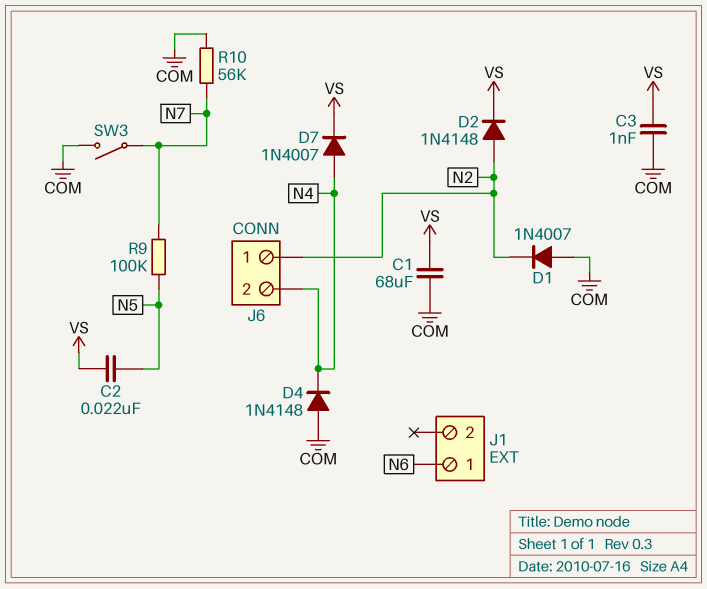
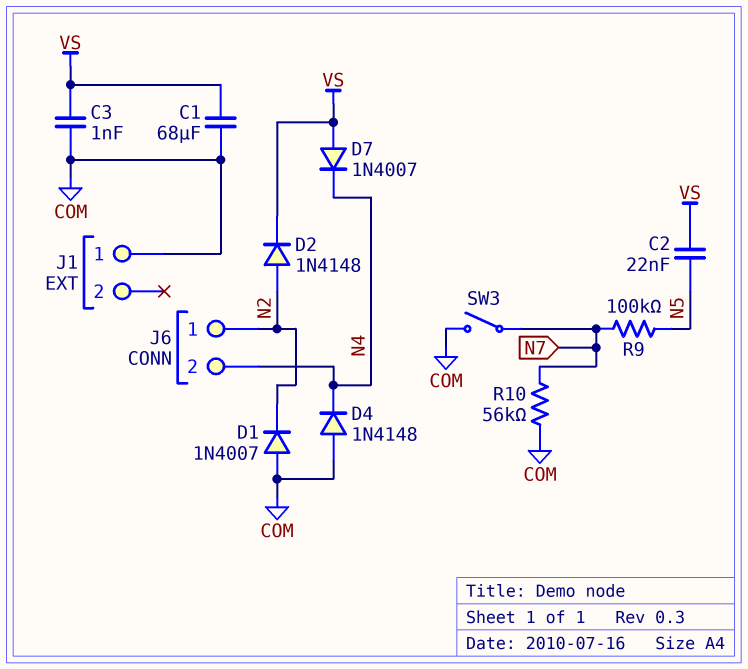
D7: diode 1N4007 (A N4, K VS) -> diode 1N4007 (A VS, K N4)
J1 pin 1: N6 -> COM

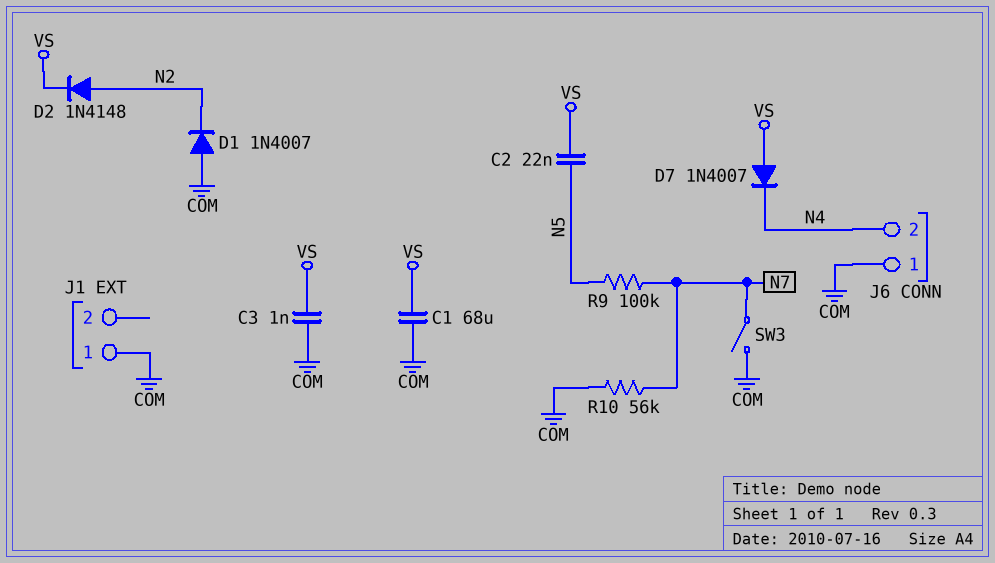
D4: diode 1N4148 (A COM, K N4) -> none
J6 pin 1: N2 -> COM

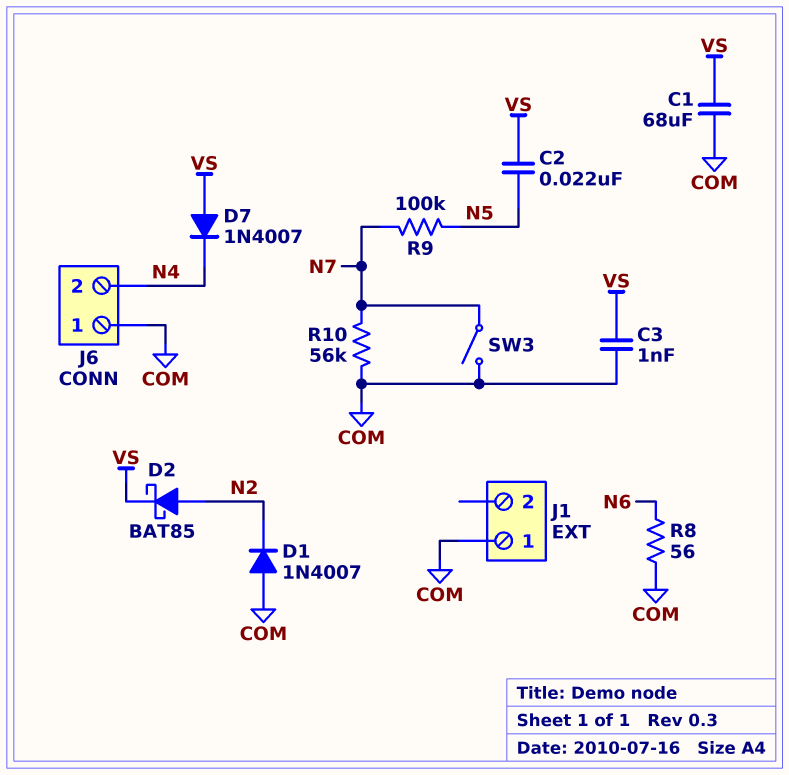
D2: diode 1N4148 (A N2, K VS) -> schottky BAT85 (A N2, K VS)
R8: none -> 56 (COM, N6)

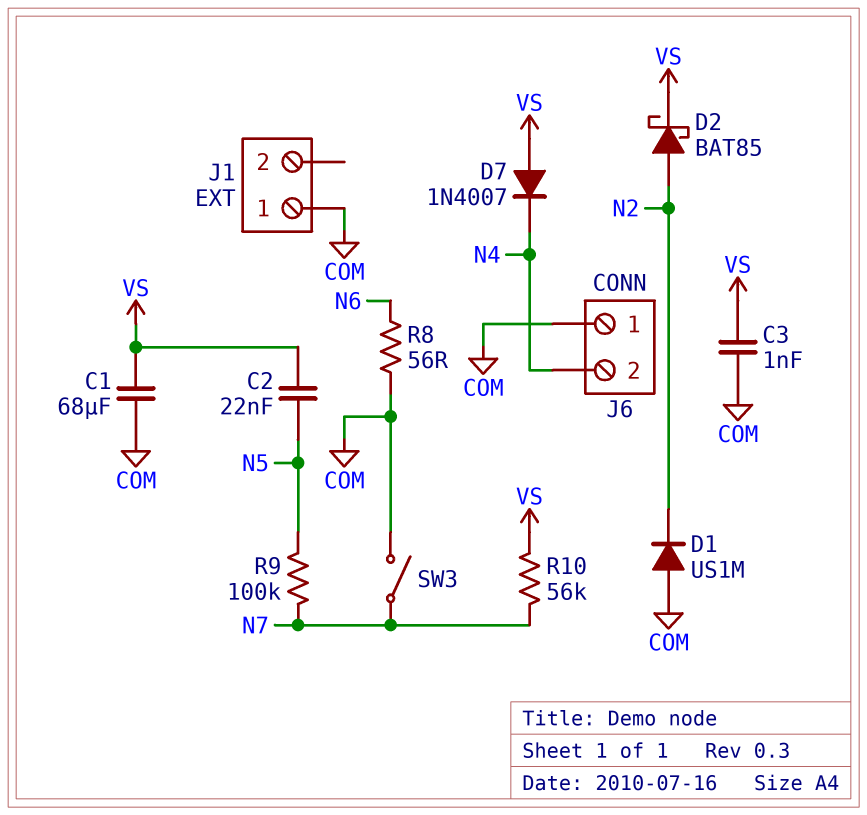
D1: diode 1N4007 (A COM, K N2) -> diode US1M (A COM, K N2)
R10: 56k (COM, N7) -> 56k (N7, VS)

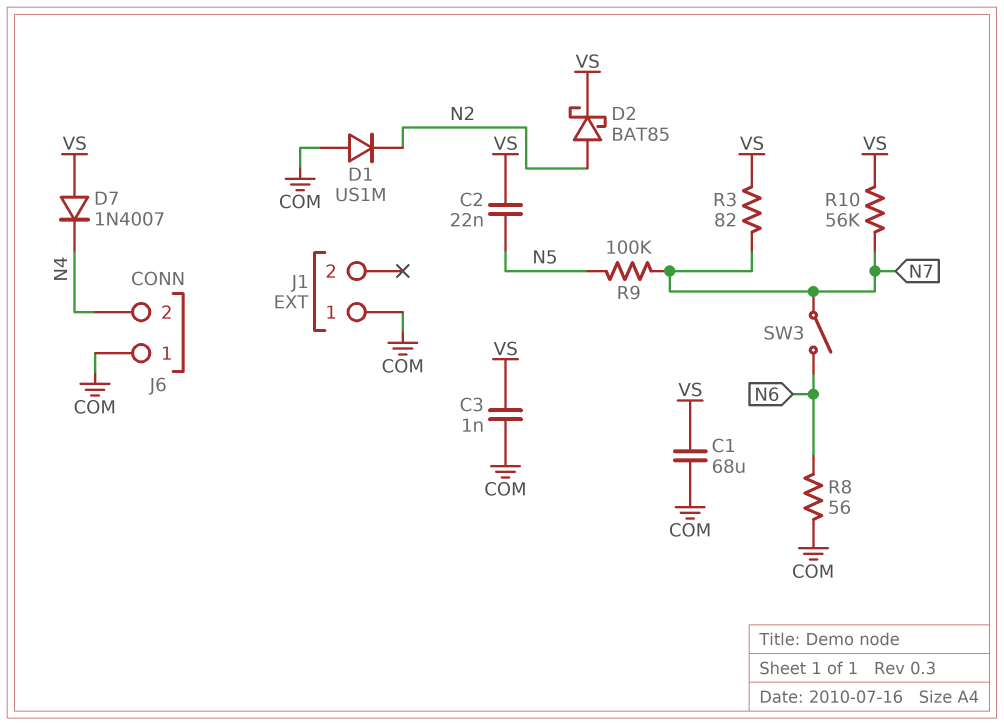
R3: none -> 82 (N7, VS)
SW3: switch (COM, N7) -> switch (N6, N7)

